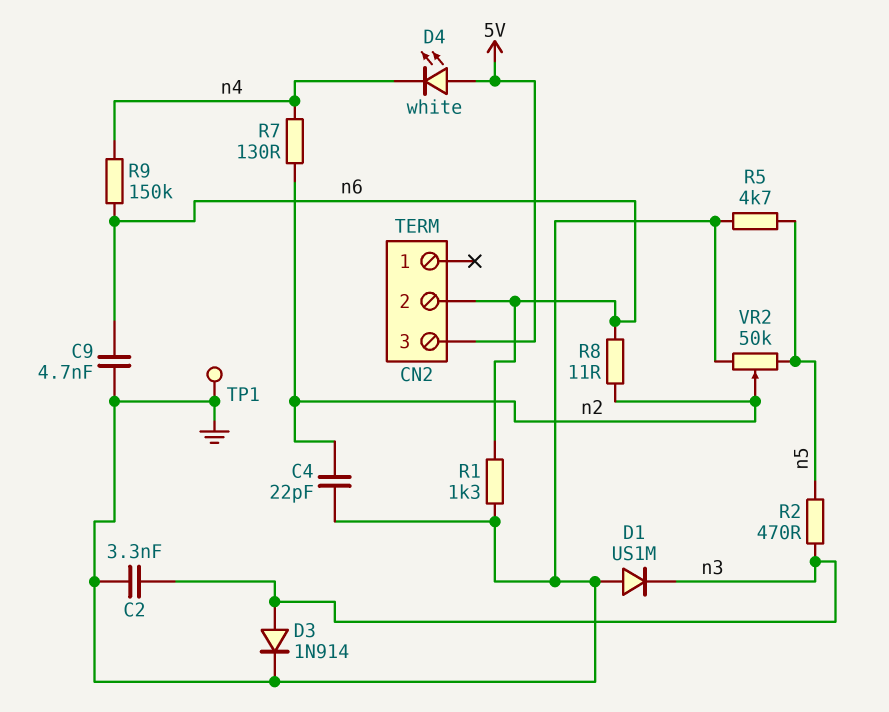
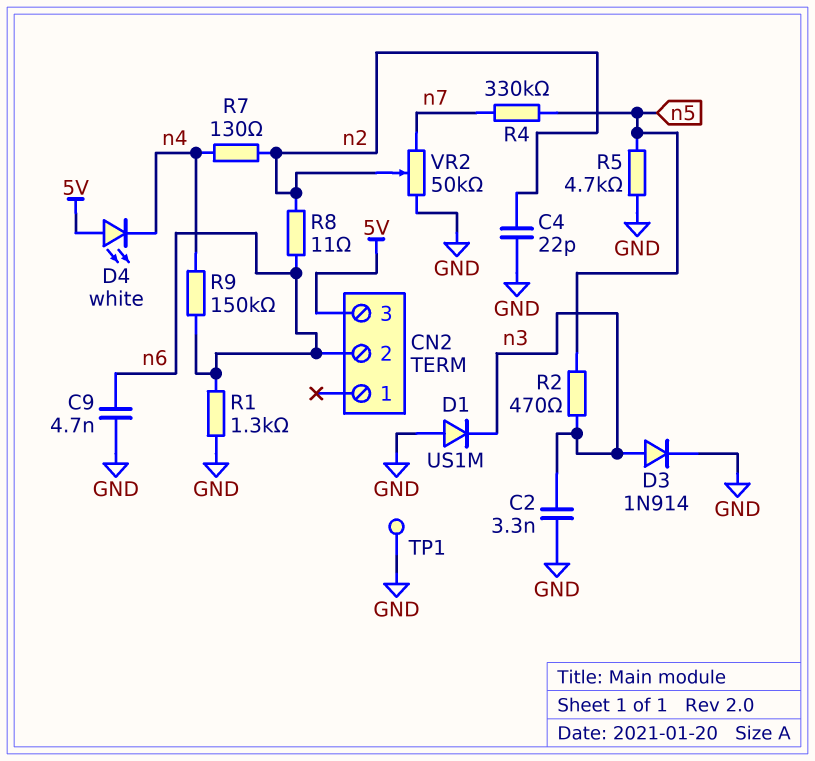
R4: none -> 330k (n5, n7)
VR2: 50k (GND, n5, wiper n2) -> 50k (GND, n7, wiper n2)

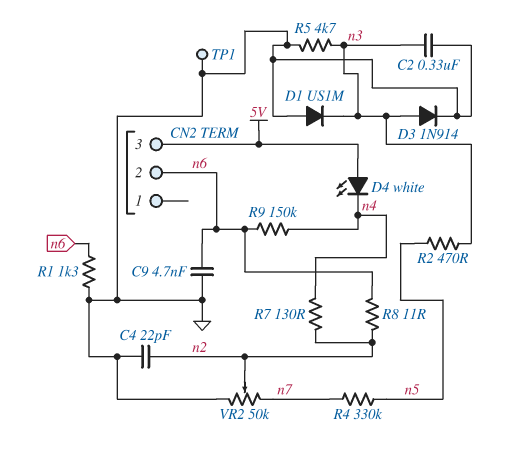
C2: 3.3nF (GND, n3) -> 330nF (GND, n3)
R5: 4.7k (GND, n5) -> 4.7k (GND, n3)

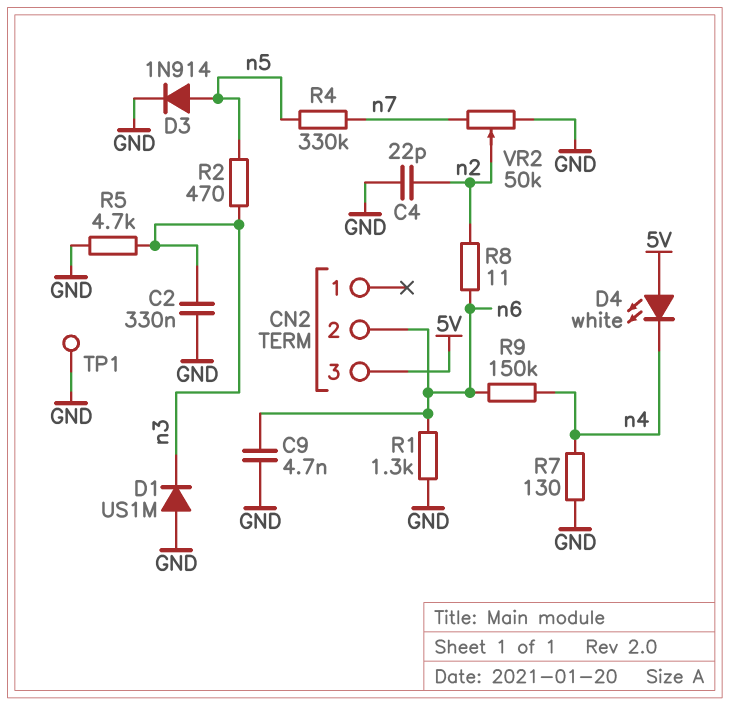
D3: diode 1N914 (A n3, K GND) -> diode 1N914 (A n5, K GND)
R7: 130 (n2, n4) -> 130 (GND, n4)

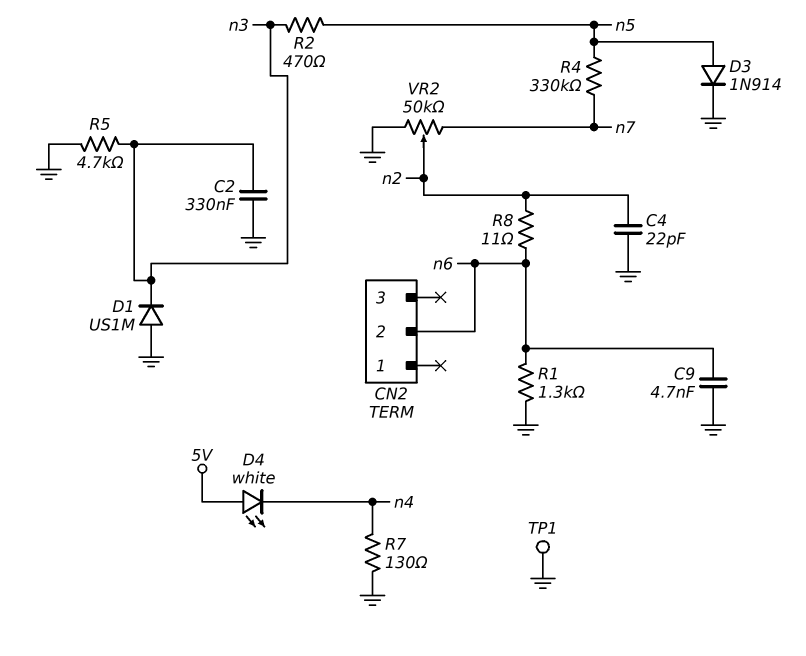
CN2 pin 3: 5V -> none
R9: 150k (n4, n6) -> none

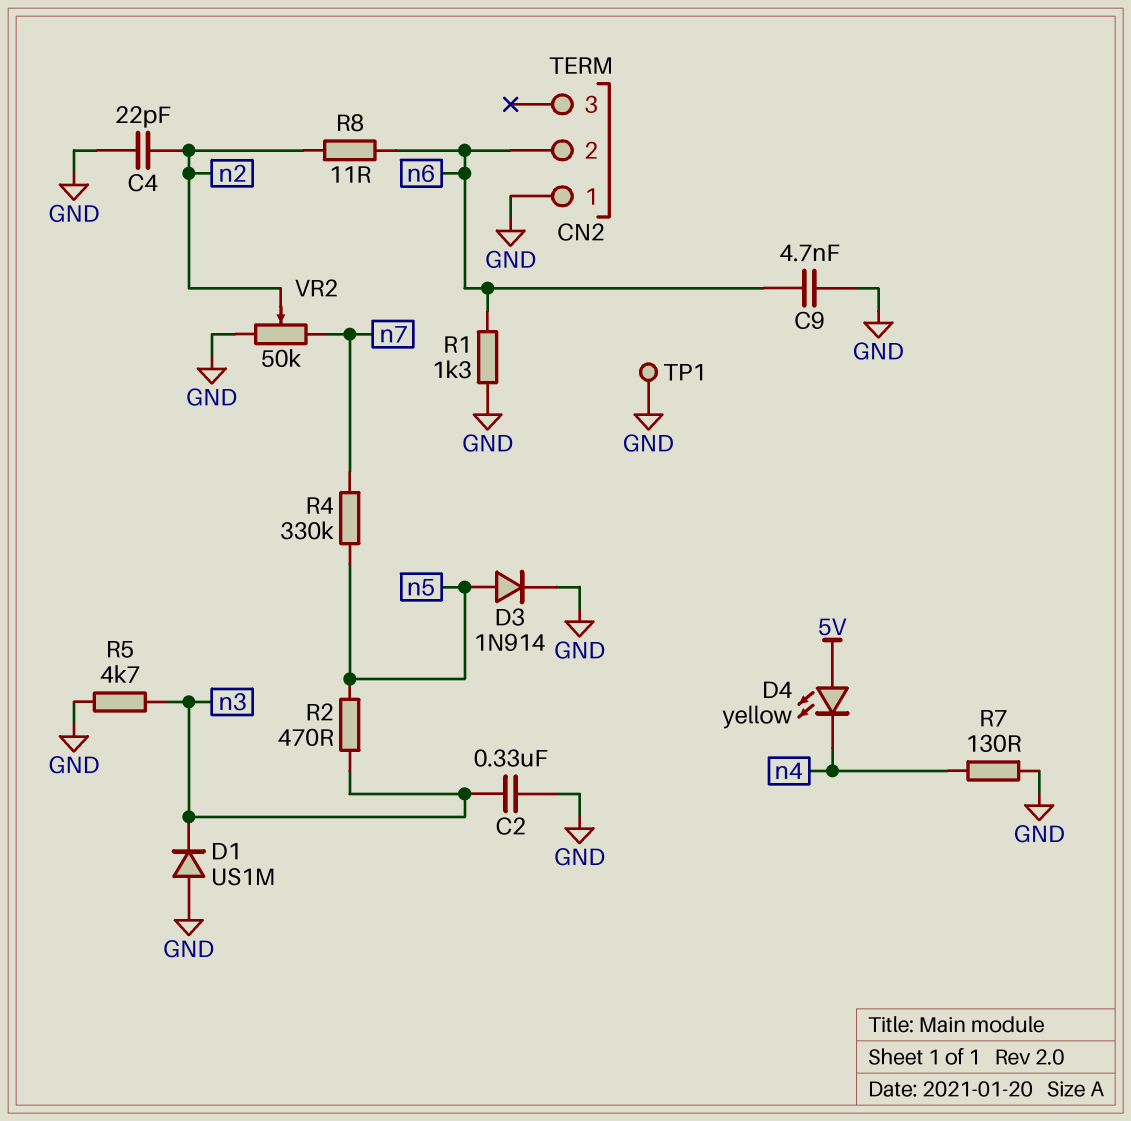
CN2 pin 1: none -> GND
D4: LED white (A 5V, K n4) -> LED yellow (A 5V, K n4)

